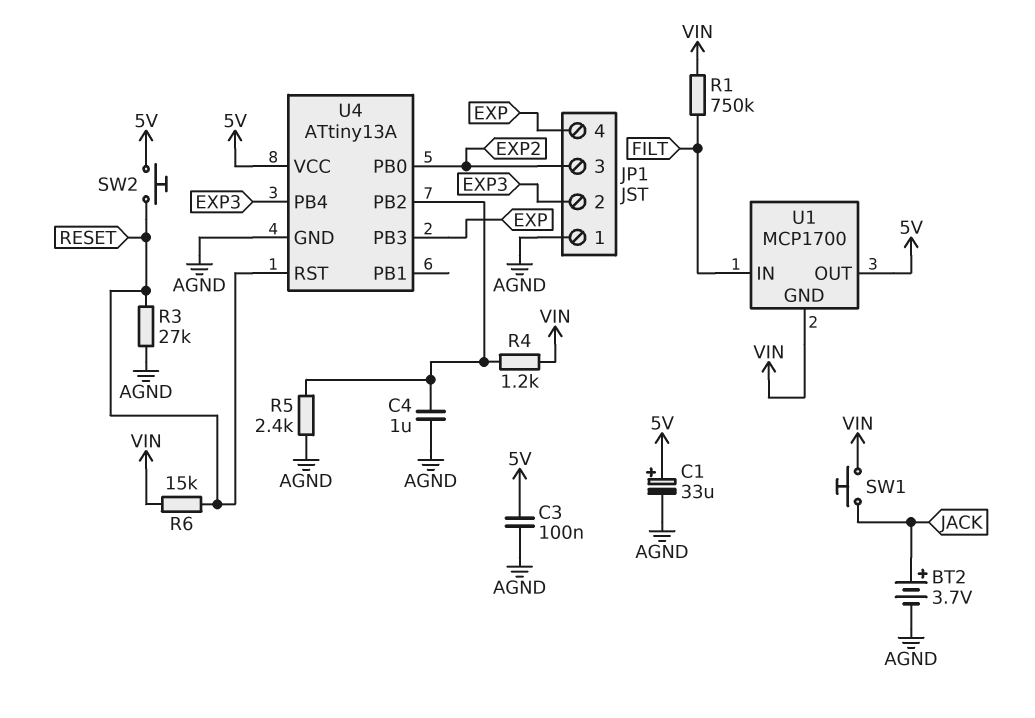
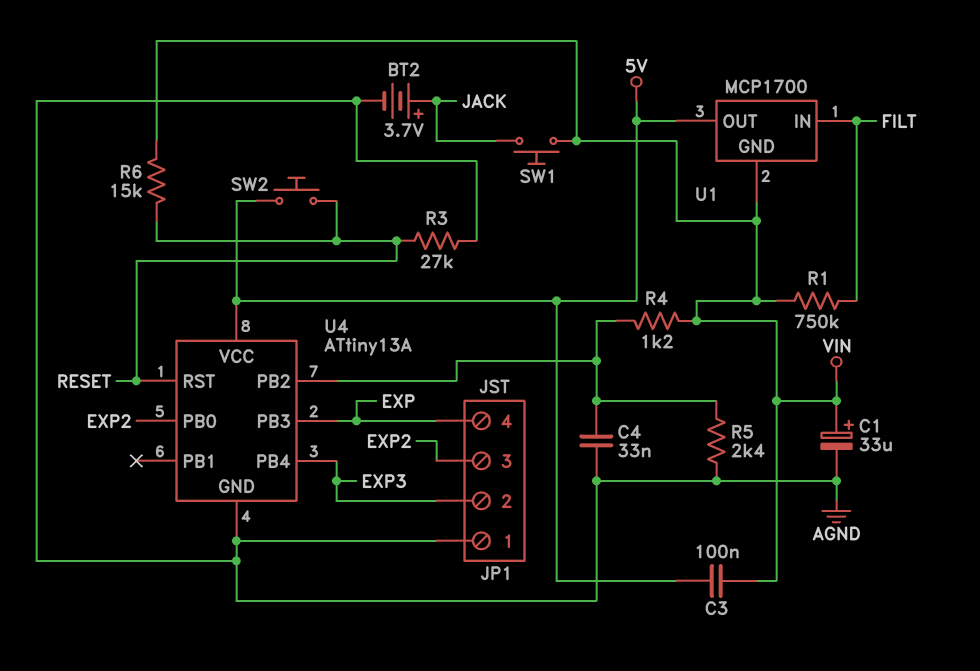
C1: 33uF (plus 5V, minus AGND) -> 33uF (plus VIN, minus AGND)
C3: 100nF (5V, AGND) -> 100nF (5V, VIN)
C4: 1uF (AGND, U4/PB2) -> 33nF (AGND, U4/PB2)

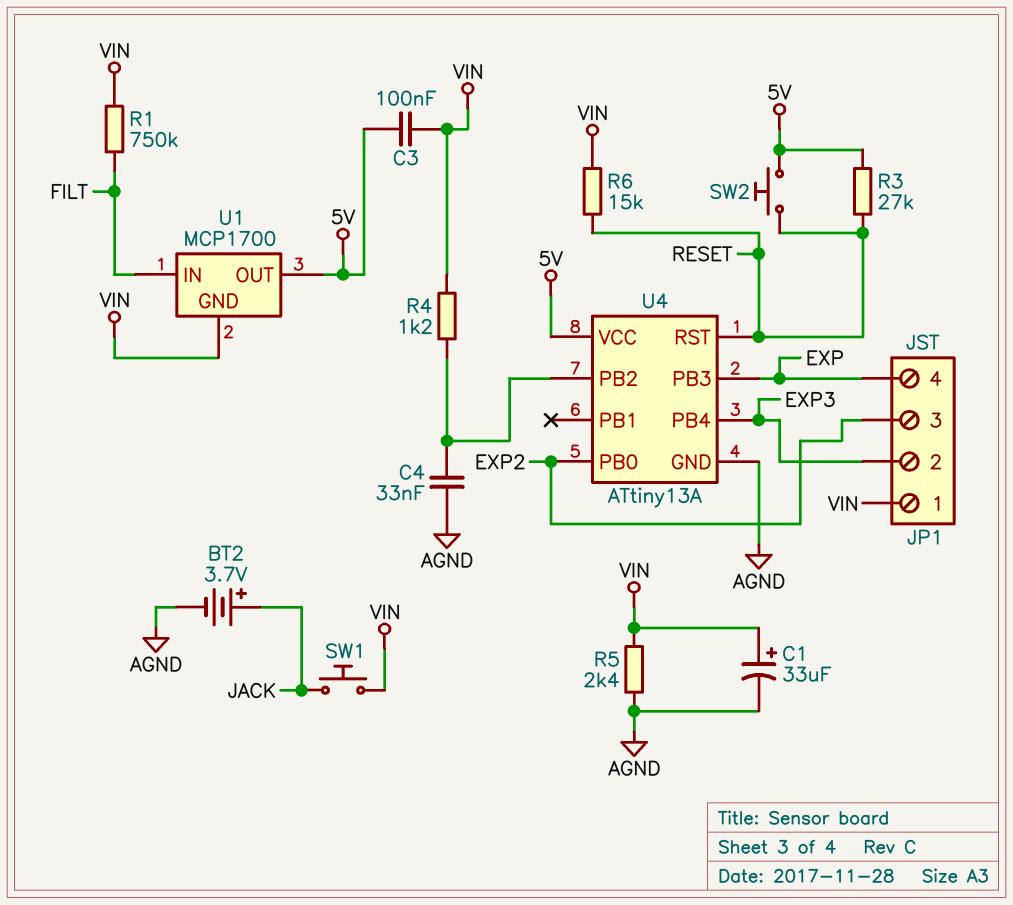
JP1 pin 1: AGND -> VIN
R3: 27k (AGND, RESET) -> 27k (5V, RESET)
R5: 2.4k (AGND, U4/PB2) -> 2.4k (AGND, VIN)

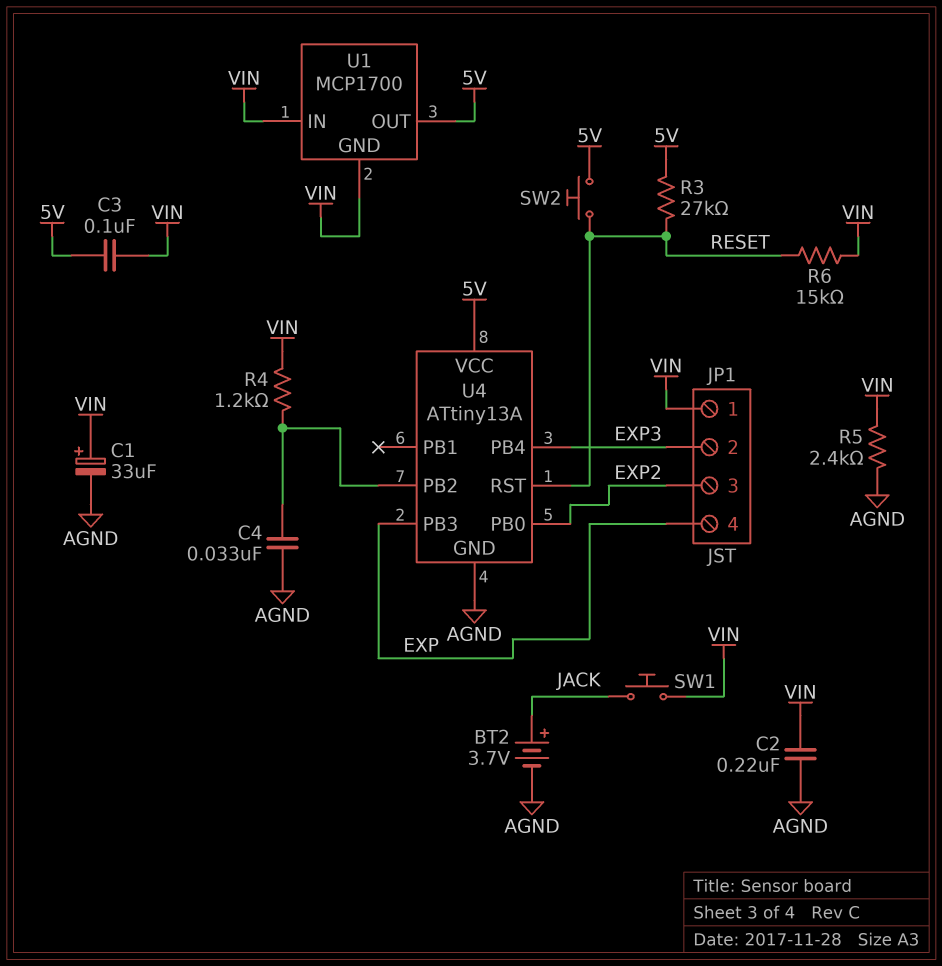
C2: none -> 220nF (AGND, VIN)
R1: 750k (FILT, VIN) -> none
U1 pin IN: FILT -> VIN

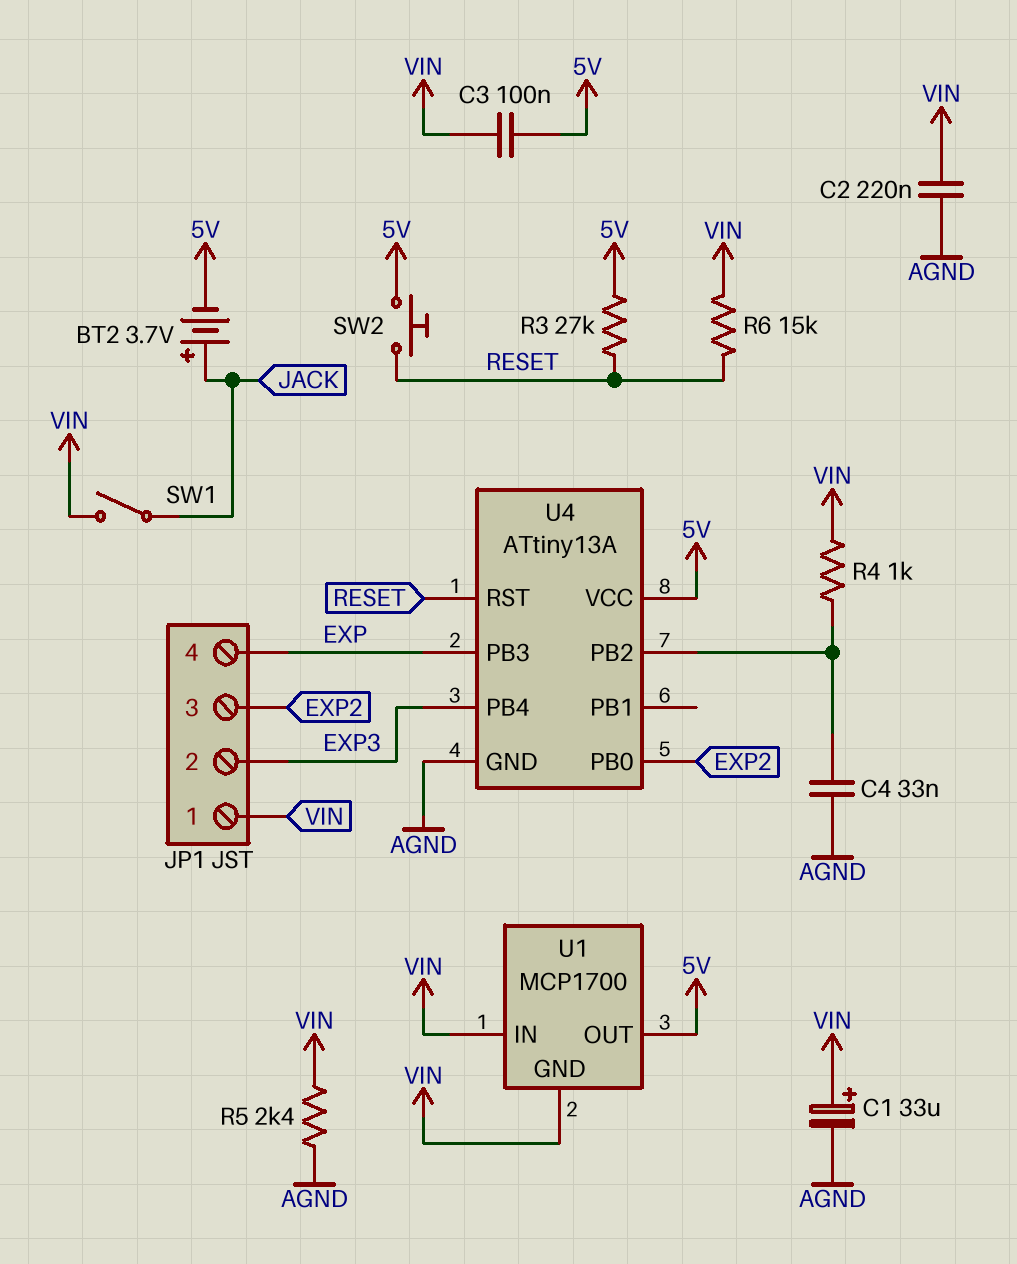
BT2: 3.7V (plus JACK, minus AGND) -> 3.7V (plus JACK, minus 5V)
R4: 1.2k (U4/PB2, VIN) -> 1k (U4/PB2, VIN)
SW1: button (JACK, VIN) -> switch (JACK, VIN)

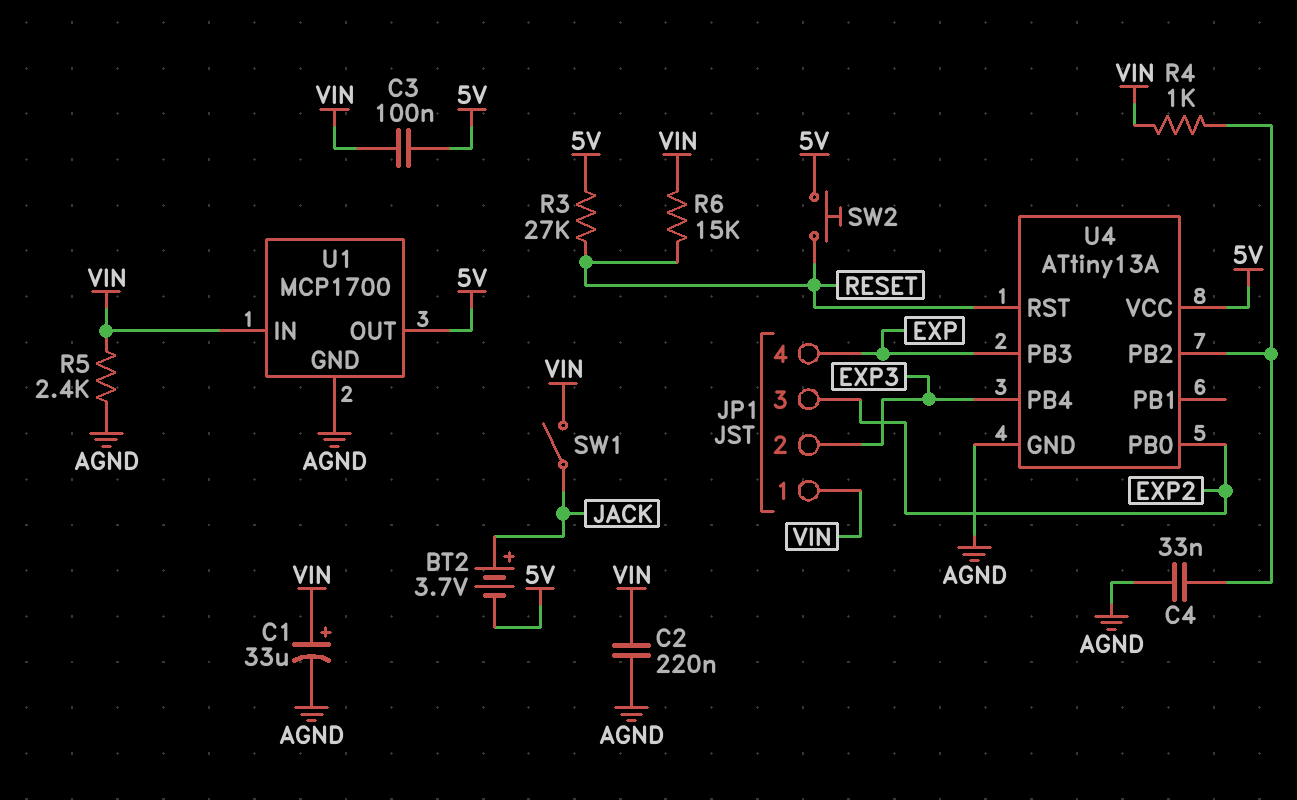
U1 pin GND: VIN -> AGND

